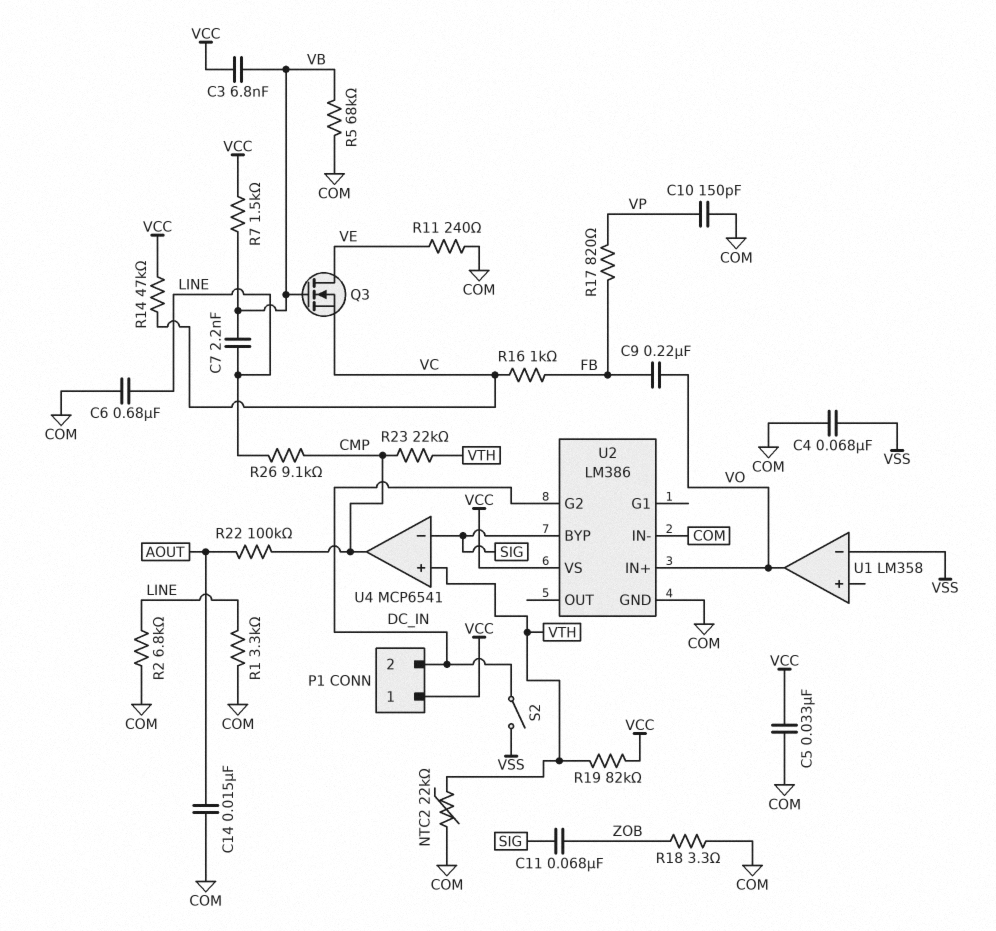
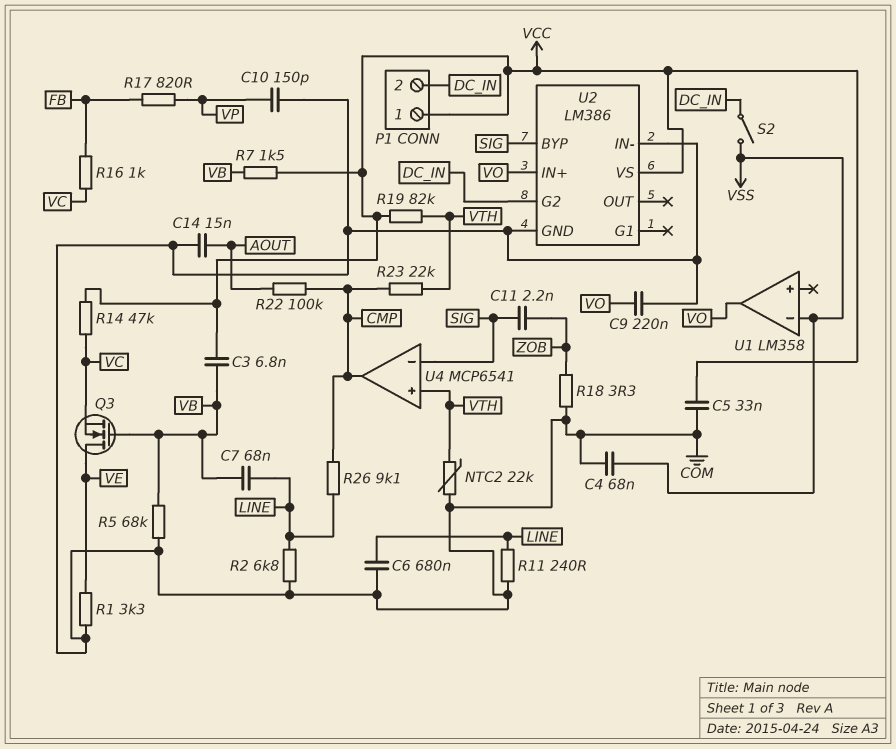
C7: 2.2nF (LINE, VB) -> 68nF (LINE, VB)
C9: 220nF (FB, VO) -> 220nF (COM, VO)
C11: 68nF (SIG, ZOB) -> 2.2nF (SIG, ZOB)
R1: 3.3k (COM, LINE) -> 3.3k (COM, VE)
R11: 240 (COM, VE) -> 240 (COM, LINE)

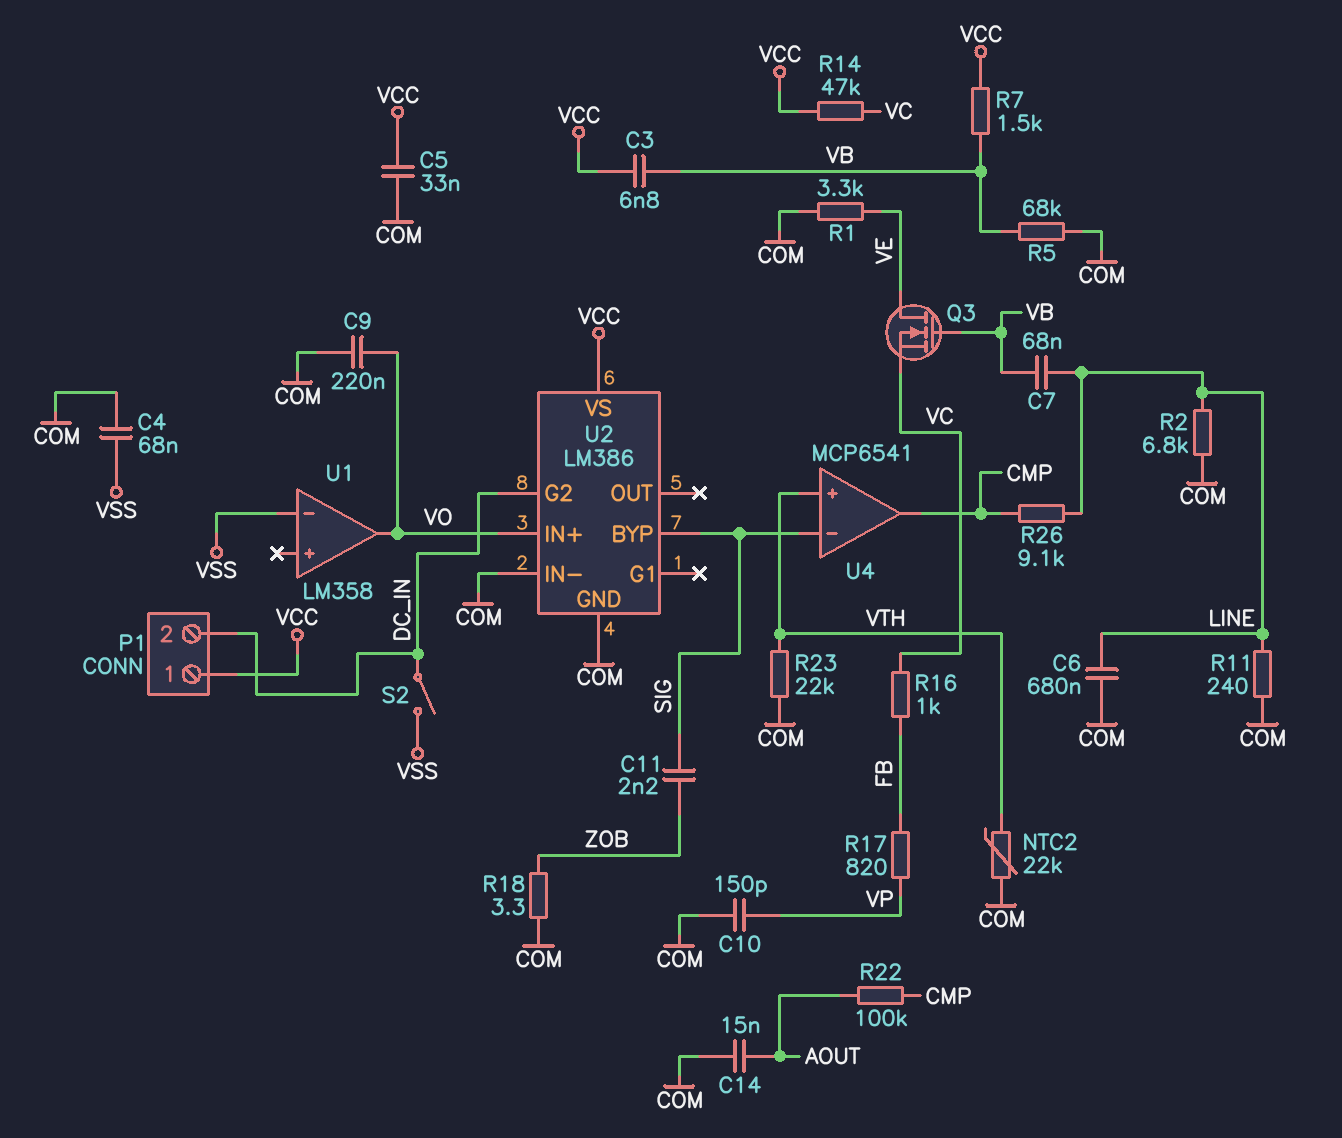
R19: 82k (VCC, VTH) -> none
R23: 22k (CMP, VTH) -> 22k (COM, VTH)

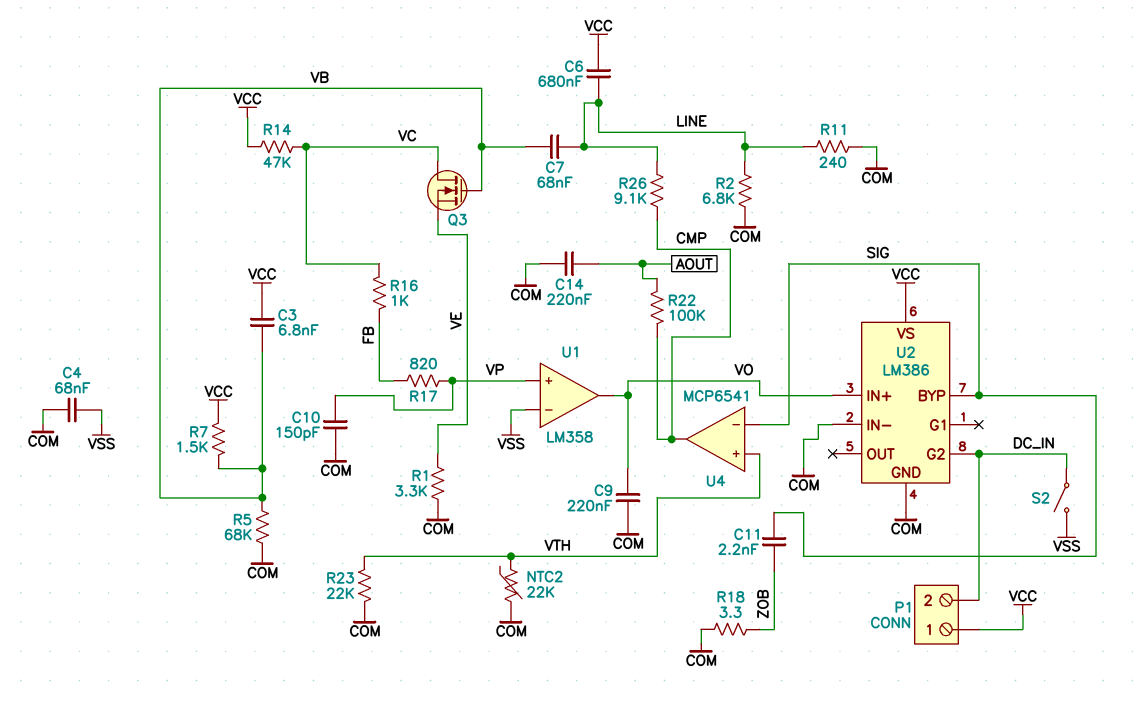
C5: 33nF (COM, VCC) -> none
C6: 680nF (COM, LINE) -> 680nF (LINE, VCC)
C14: 15nF (AOUT, COM) -> 220nF (AOUT, COM)
Q3: NMOS (G VB, D VE, S VC) -> NMOS (G VB, D VC, S VE)
U1 pin in+: none -> VP

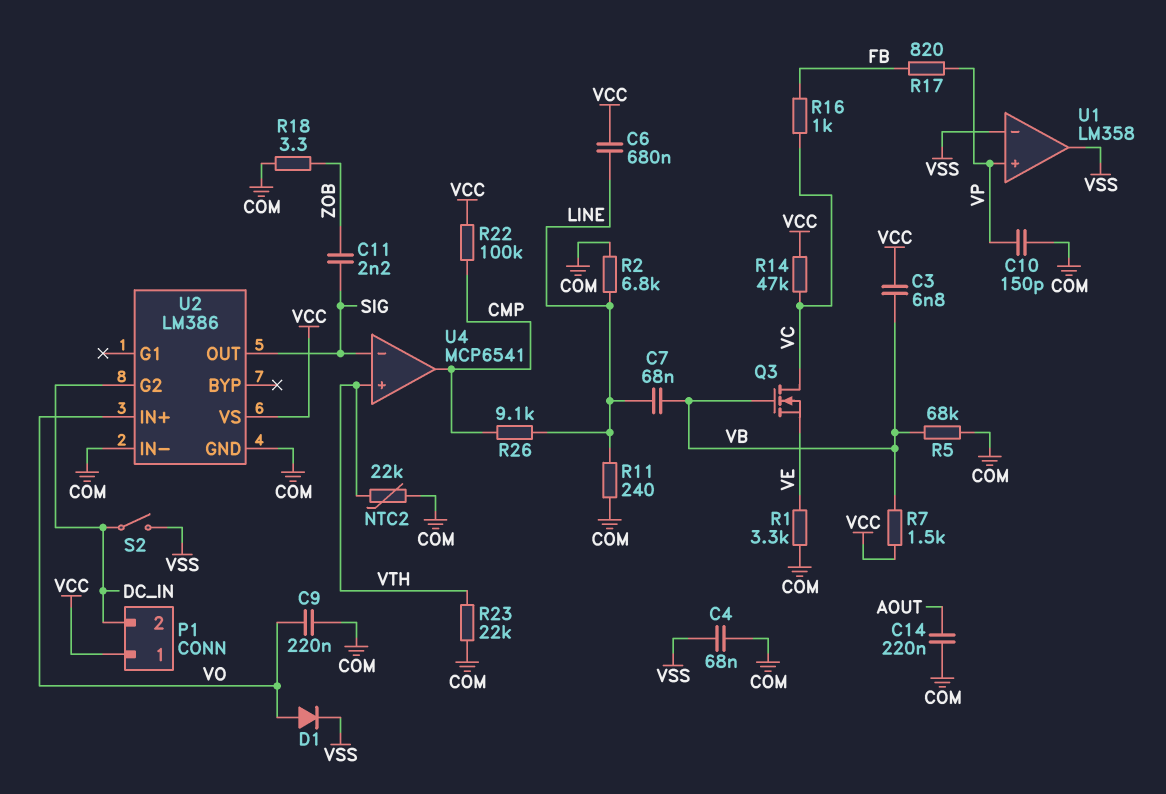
D1: none -> diode (A VO, K VSS)
R22: 100k (AOUT, CMP) -> 100k (CMP, VCC)
U1 pin out: VO -> VSS
U2 pin BYP: SIG -> none
U2 pin OUT: none -> SIG

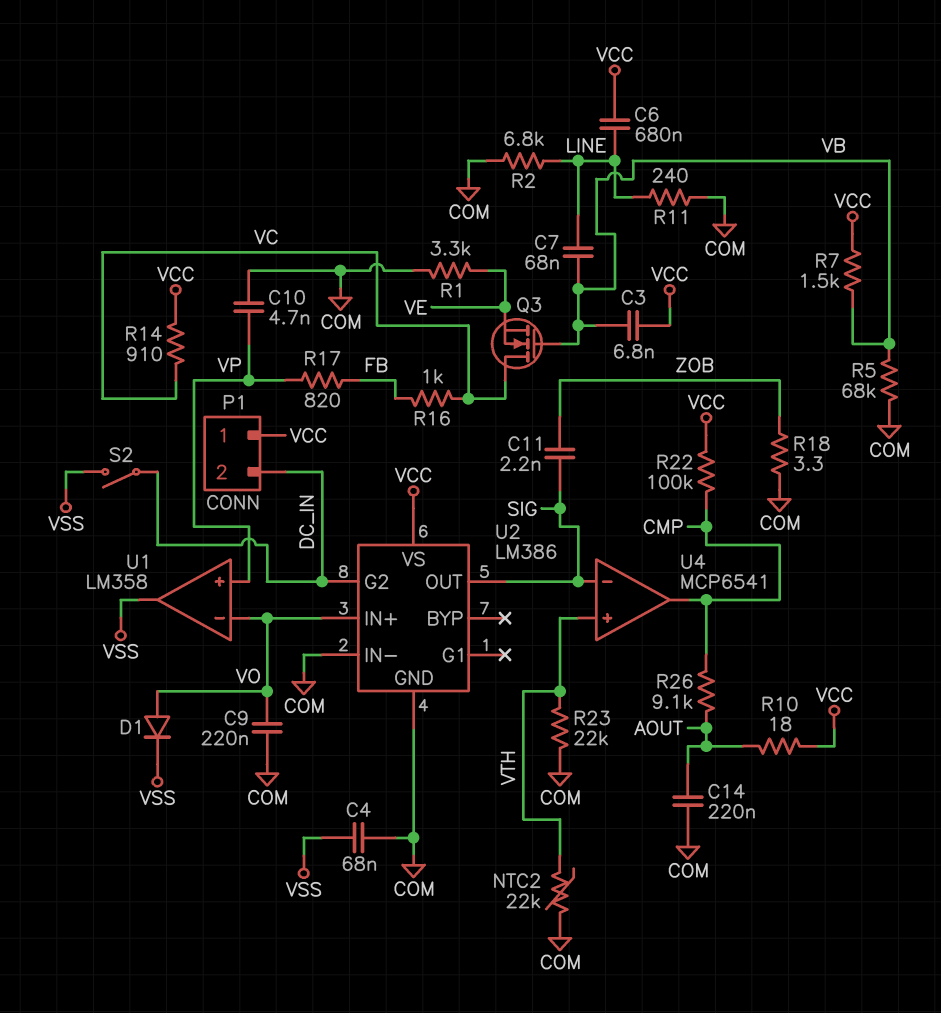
C10: 150pF (COM, VP) -> 4.7nF (COM, VP)
R10: none -> 18 (AOUT, VCC)
R14: 47k (VC, VCC) -> 910 (VC, VCC)
R26: 9.1k (CMP, LINE) -> 9.1k (AOUT, CMP)
U1 pin in-: VSS -> VO

